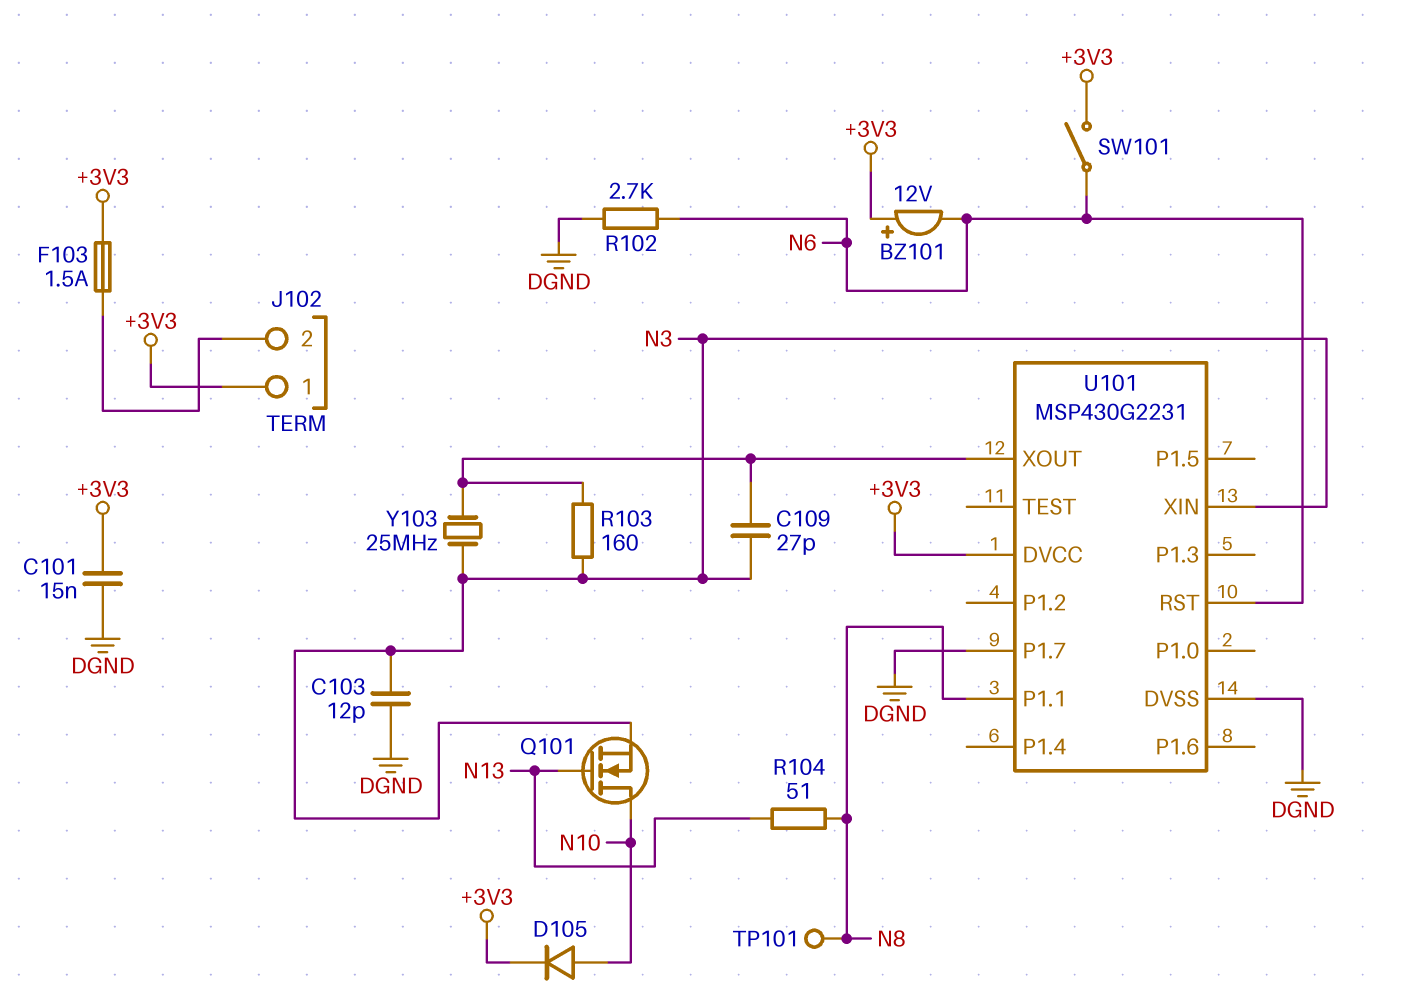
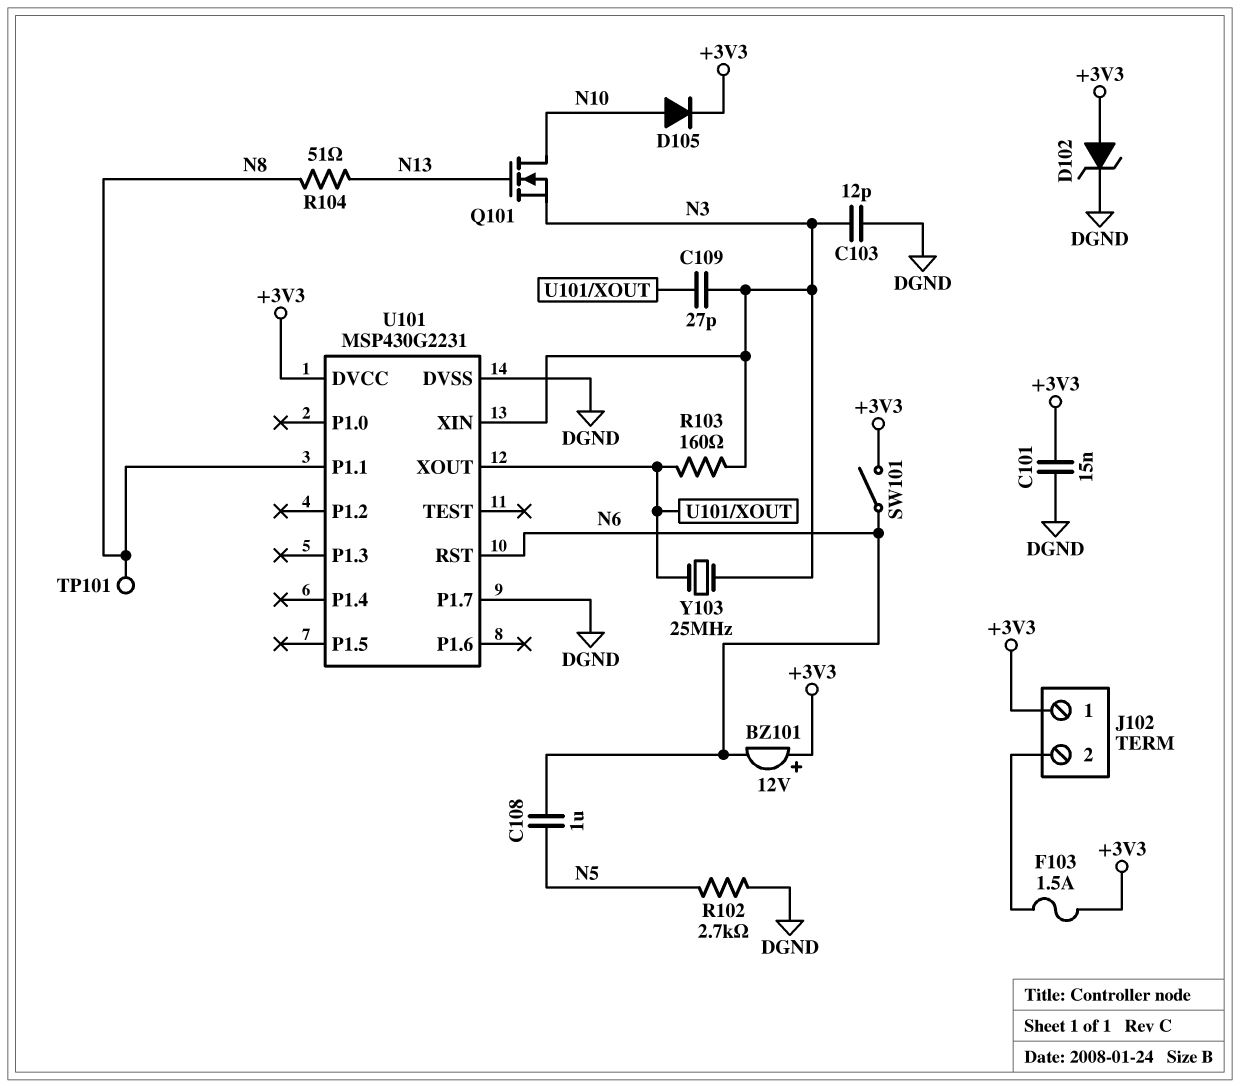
C108: none -> 1uF (N5, N6)
D102: none -> zener (A +3V3, K DGND)
R102: 2.7k (DGND, N6) -> 2.7k (DGND, N5)

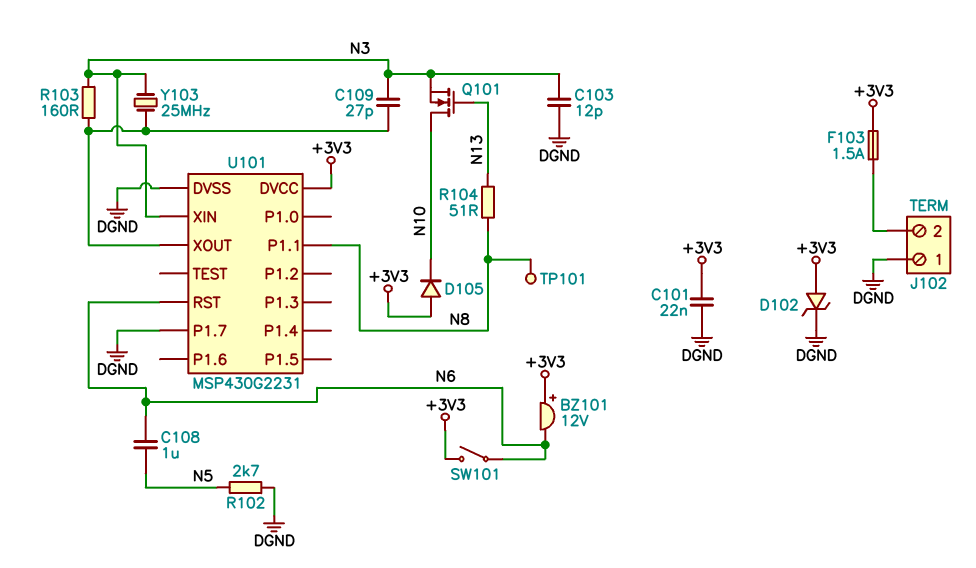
C101: 15nF (+3V3, DGND) -> 22nF (+3V3, DGND)
D105: diode (A N10, K +3V3) -> diode (A +3V3, K N10)
J102 pin 1: +3V3 -> DGND

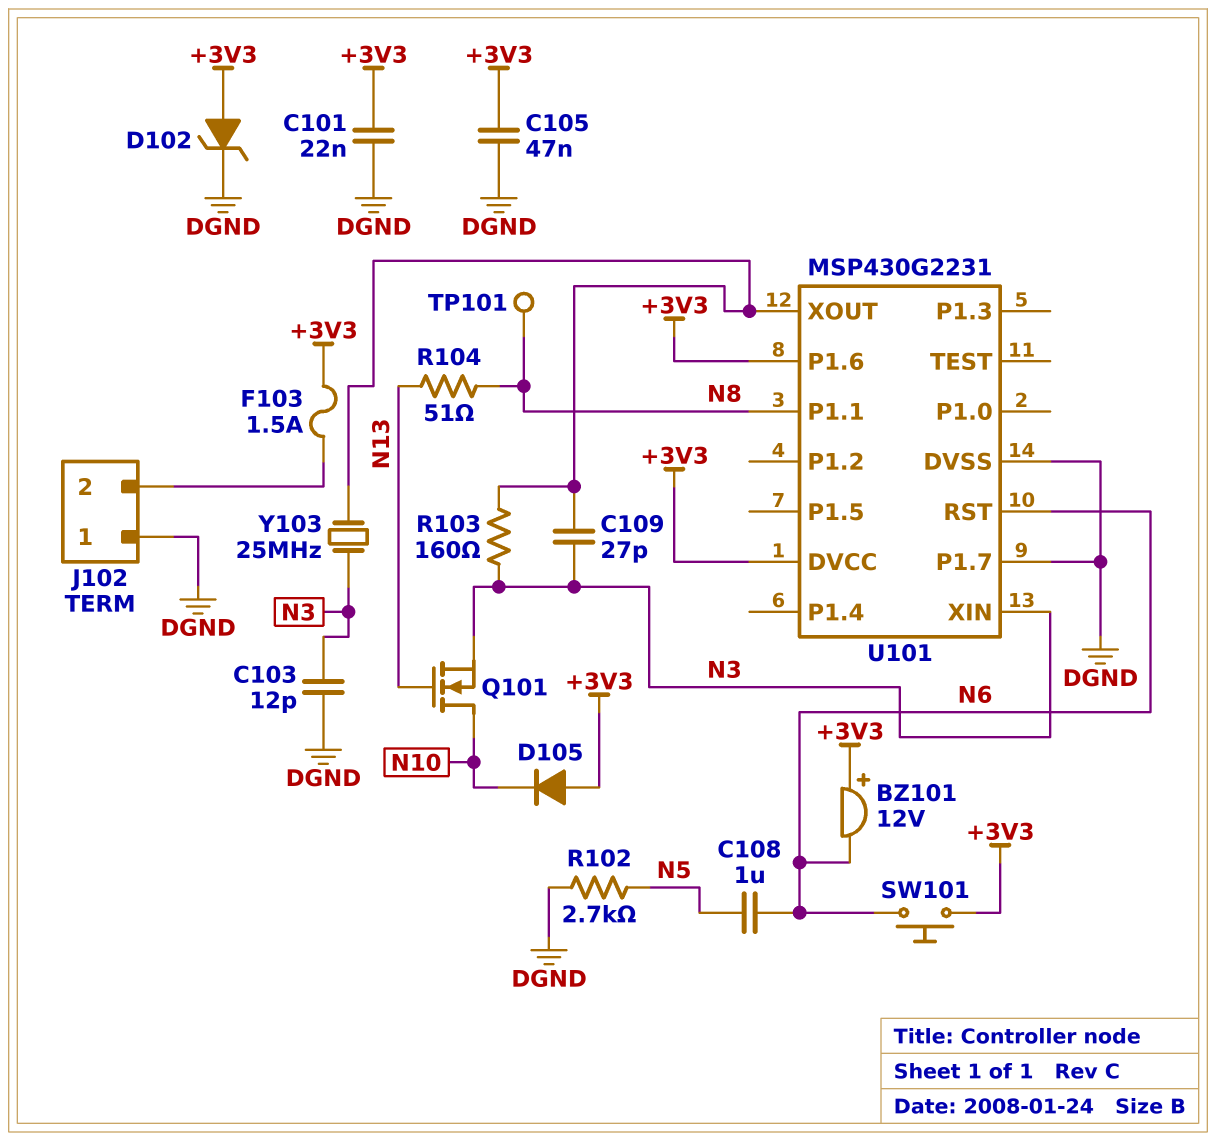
C105: none -> 47nF (+3V3, DGND)
SW101: switch (+3V3, N6) -> button (+3V3, N6)
U101 pin P1.6: none -> +3V3

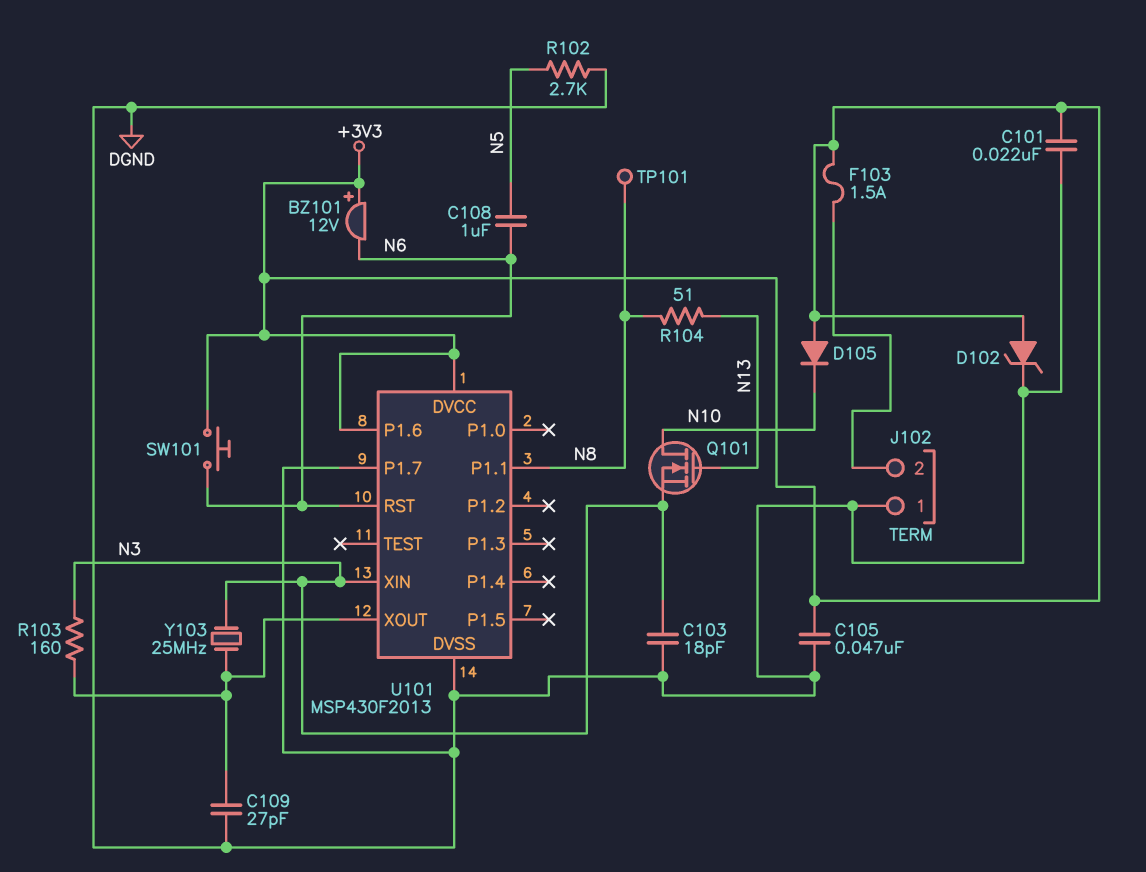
C103: 12pF (DGND, N3) -> 18pF (DGND, N3)
C109: 27pF (N3, U101/XOUT) -> 27pF (DGND, U101/XOUT)
U101: MSP430G2231 -> MSP430F2013

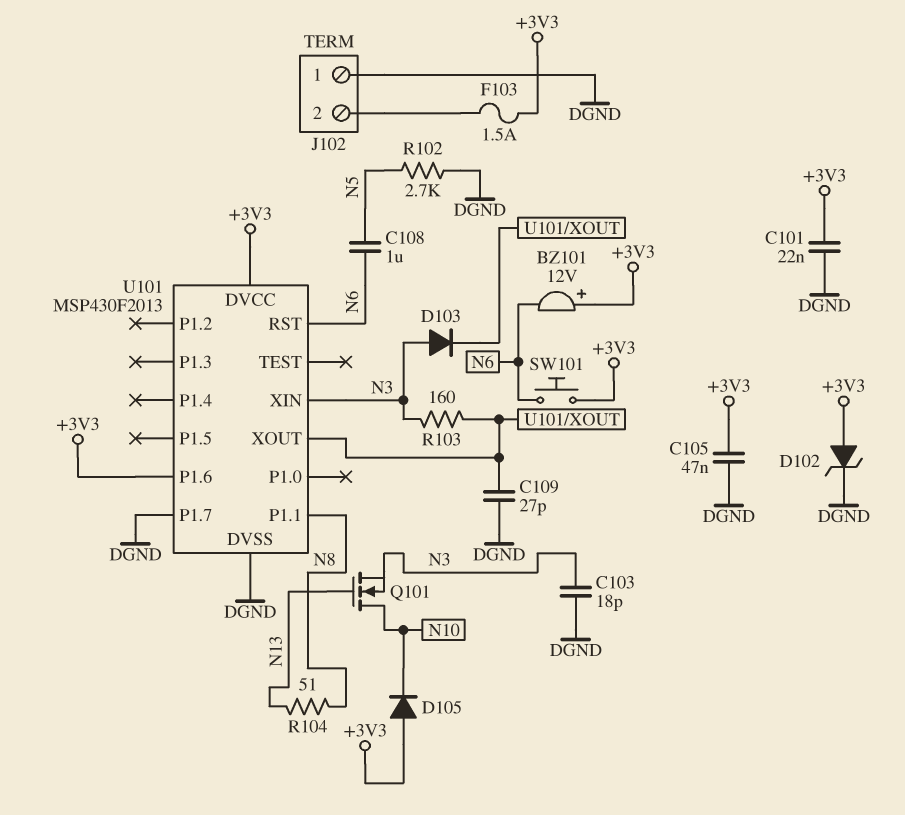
D103: none -> diode (A N3, K U101/XOUT)
TP101: test point (N8) -> none
Y103: 25MHz (N3, U101/XOUT) -> none

